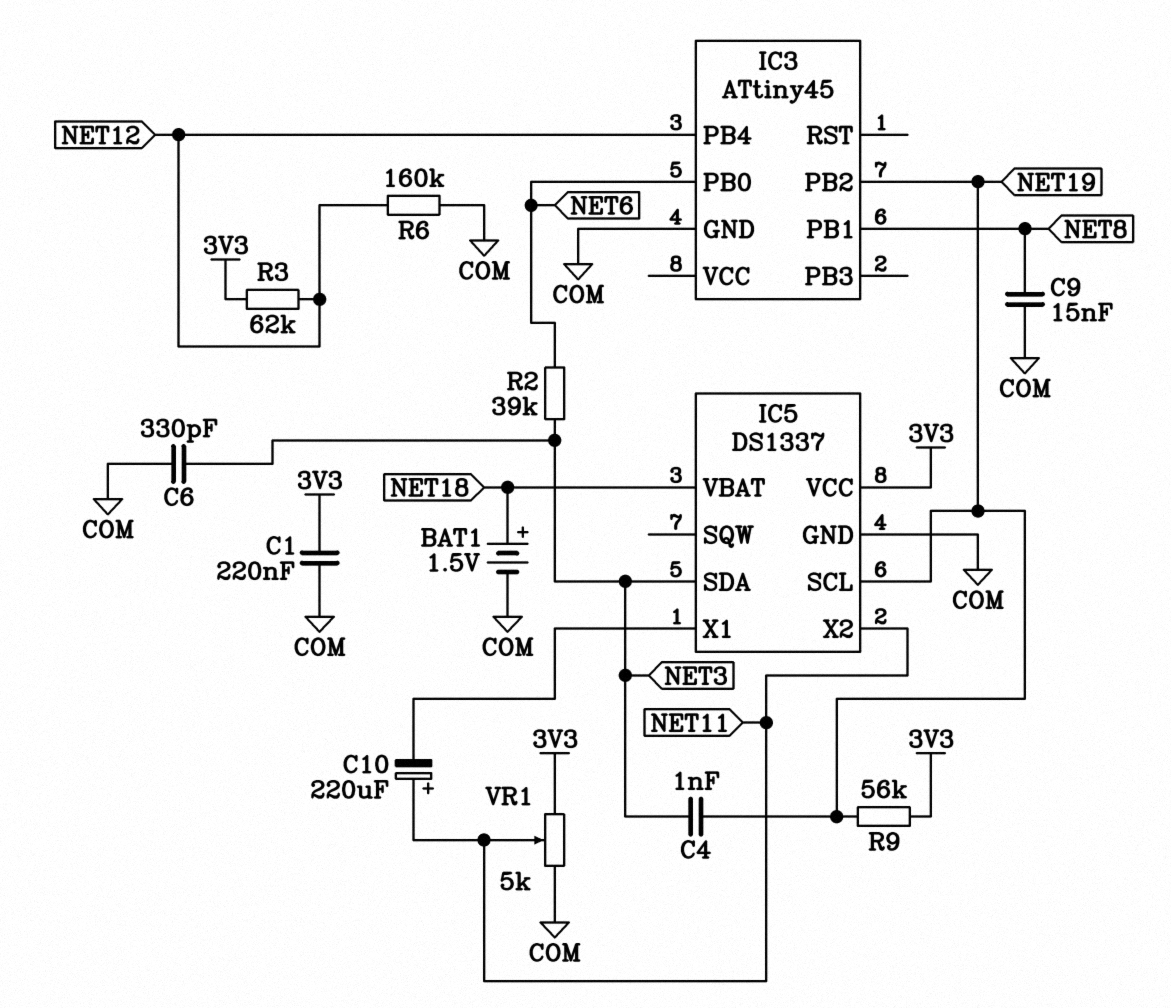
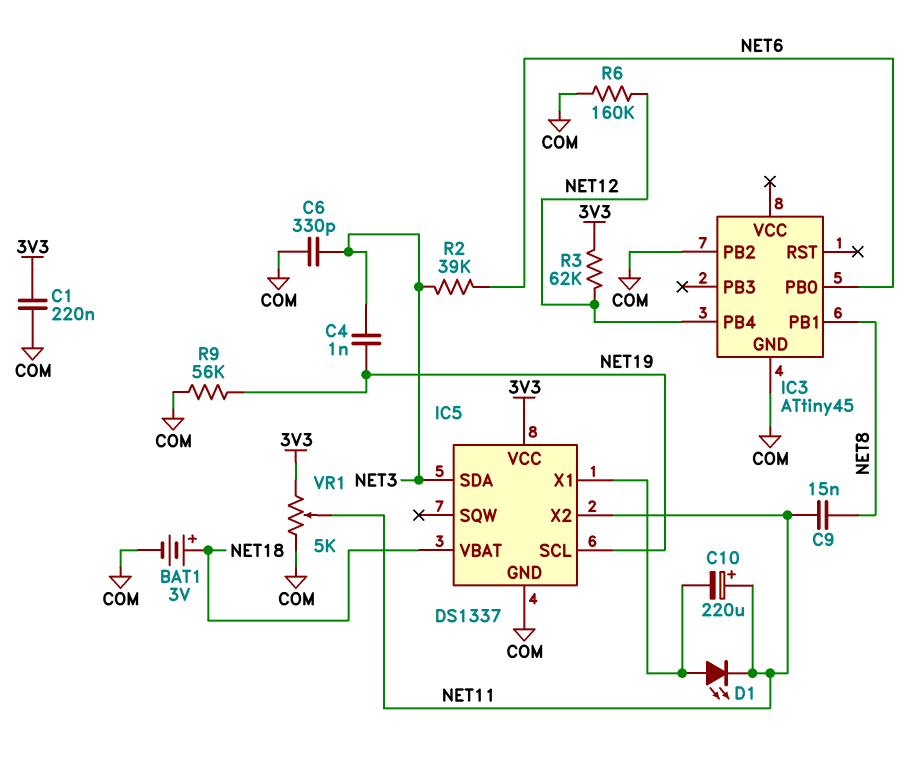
BAT1: 1.5V (plus NET18, minus COM) -> 3V (plus NET18, minus COM)
C9: 15nF (COM, NET8) -> 15nF (NET8, NET11)
D1: none -> LED (A IC5/X1, K NET11)
IC3 pin PB2: NET19 -> COM
R9: 56k (3V3, NET19) -> 56k (COM, NET19)

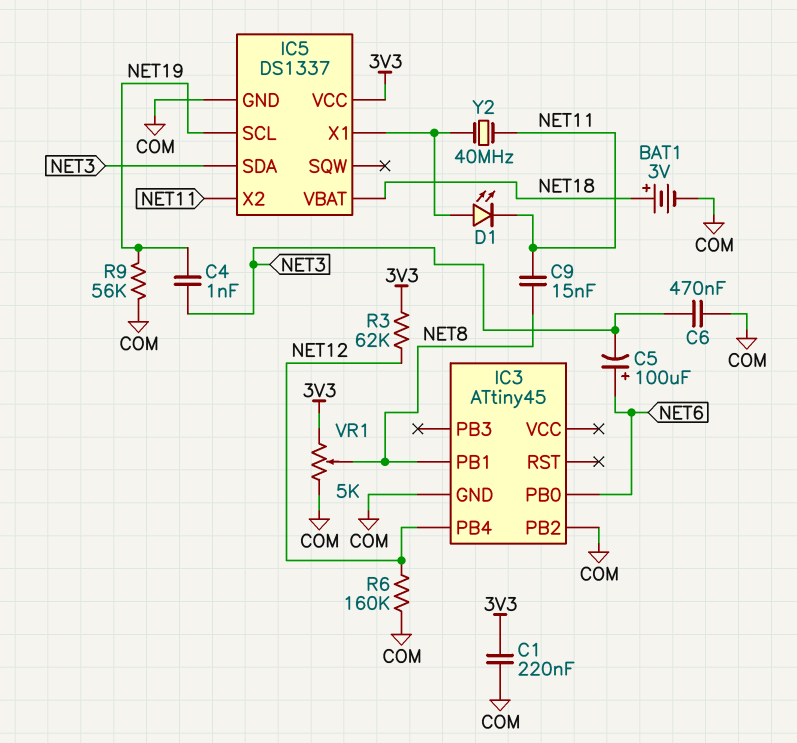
C5: none -> 100uF (plus NET6, minus NET3)
C6: 330pF (COM, NET3) -> 470nF (COM, NET3)
C10: 220uF (plus NET11, minus IC5/X1) -> none
R2: 39k (NET3, NET6) -> none
VR1: 5k (3V3, COM, wiper NET11) -> 5k (3V3, COM, wiper NET8)
Y2: none -> 40MHz (IC5/X1, NET11)

